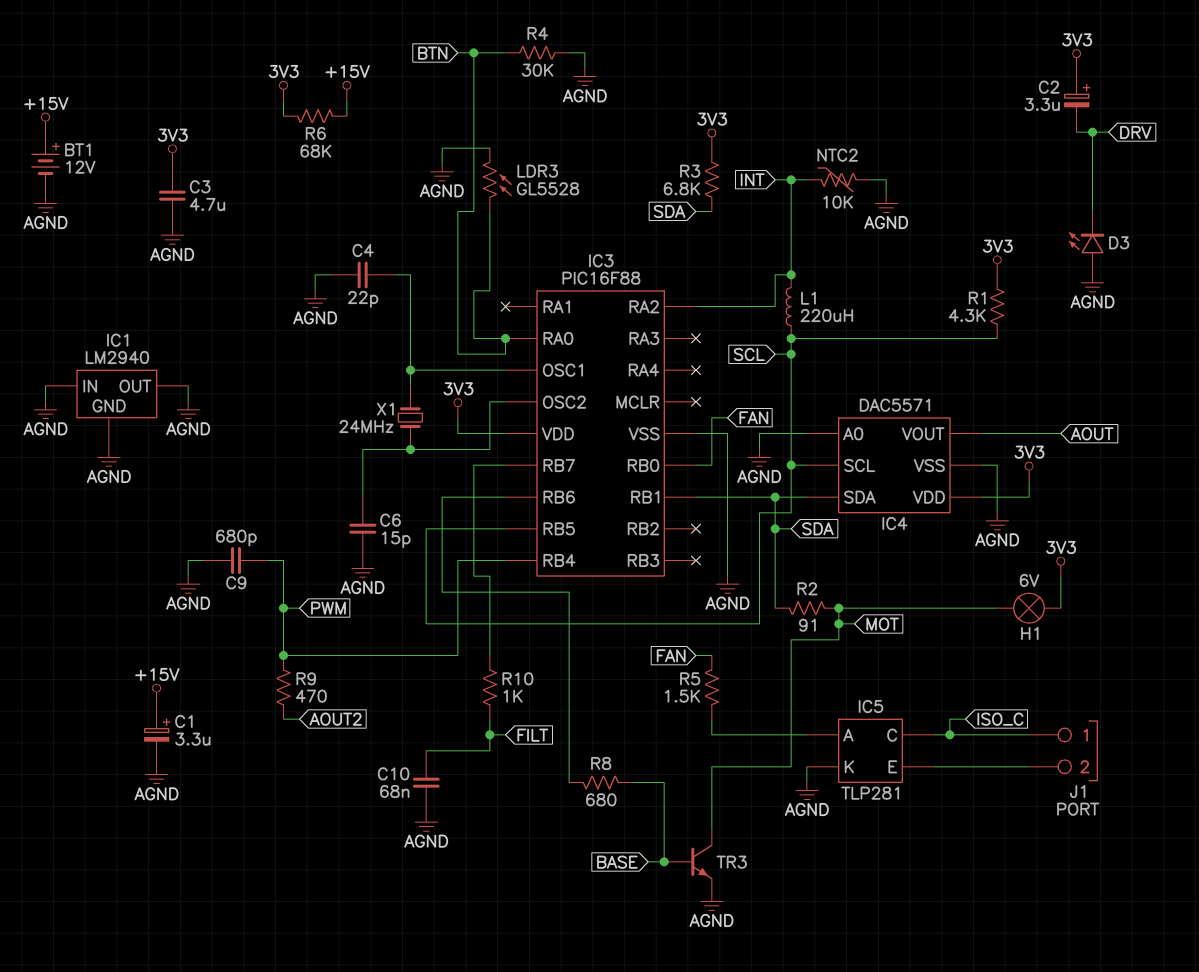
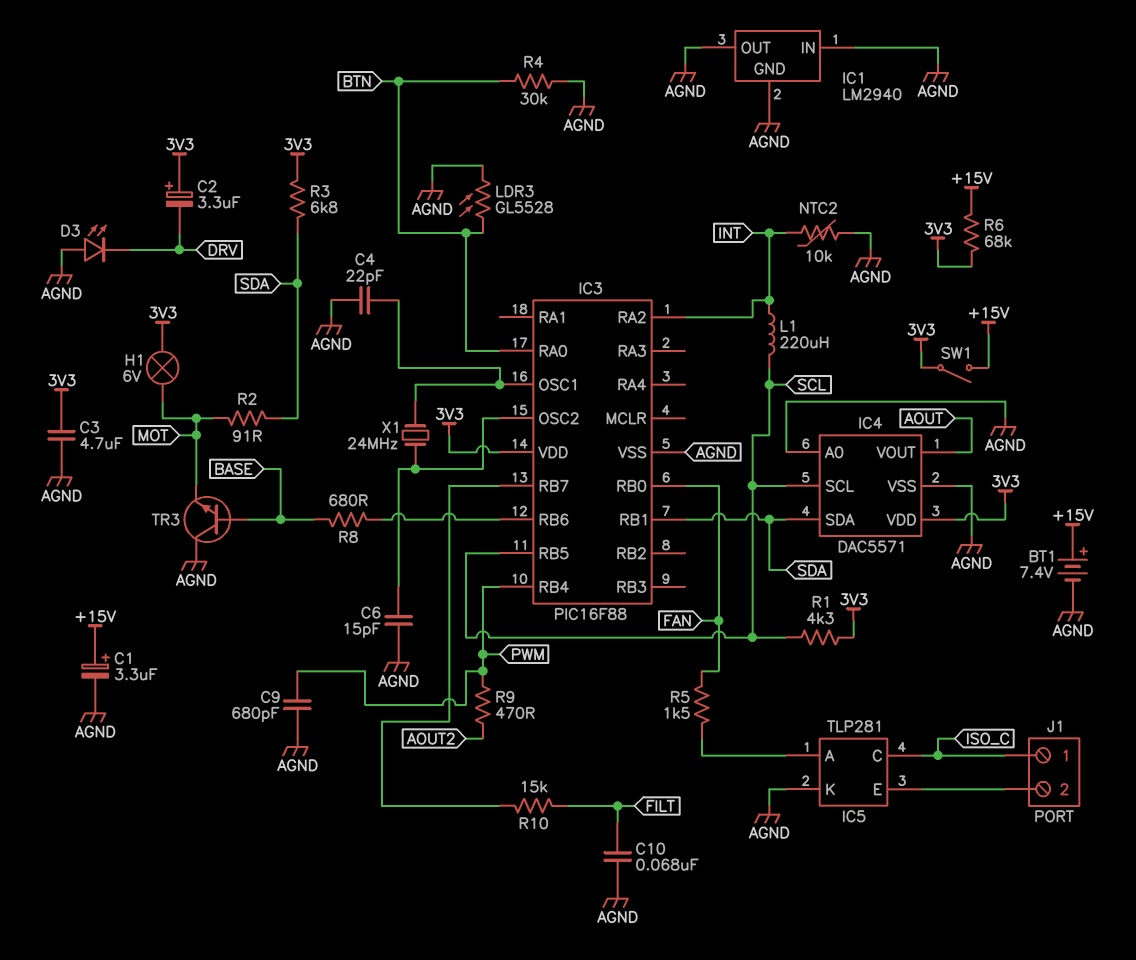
BT1: 12V (plus +15V, minus AGND) -> 7.4V (plus +15V, minus AGND)
R10: 1k (FILT, IC3/RB7) -> 15k (FILT, IC3/RB7)
SW1: none -> switch (+15V, 3V3)
TR3: NPN (B BASE, C MOT, E AGND) -> NPN (B BASE, C AGND, E MOT)

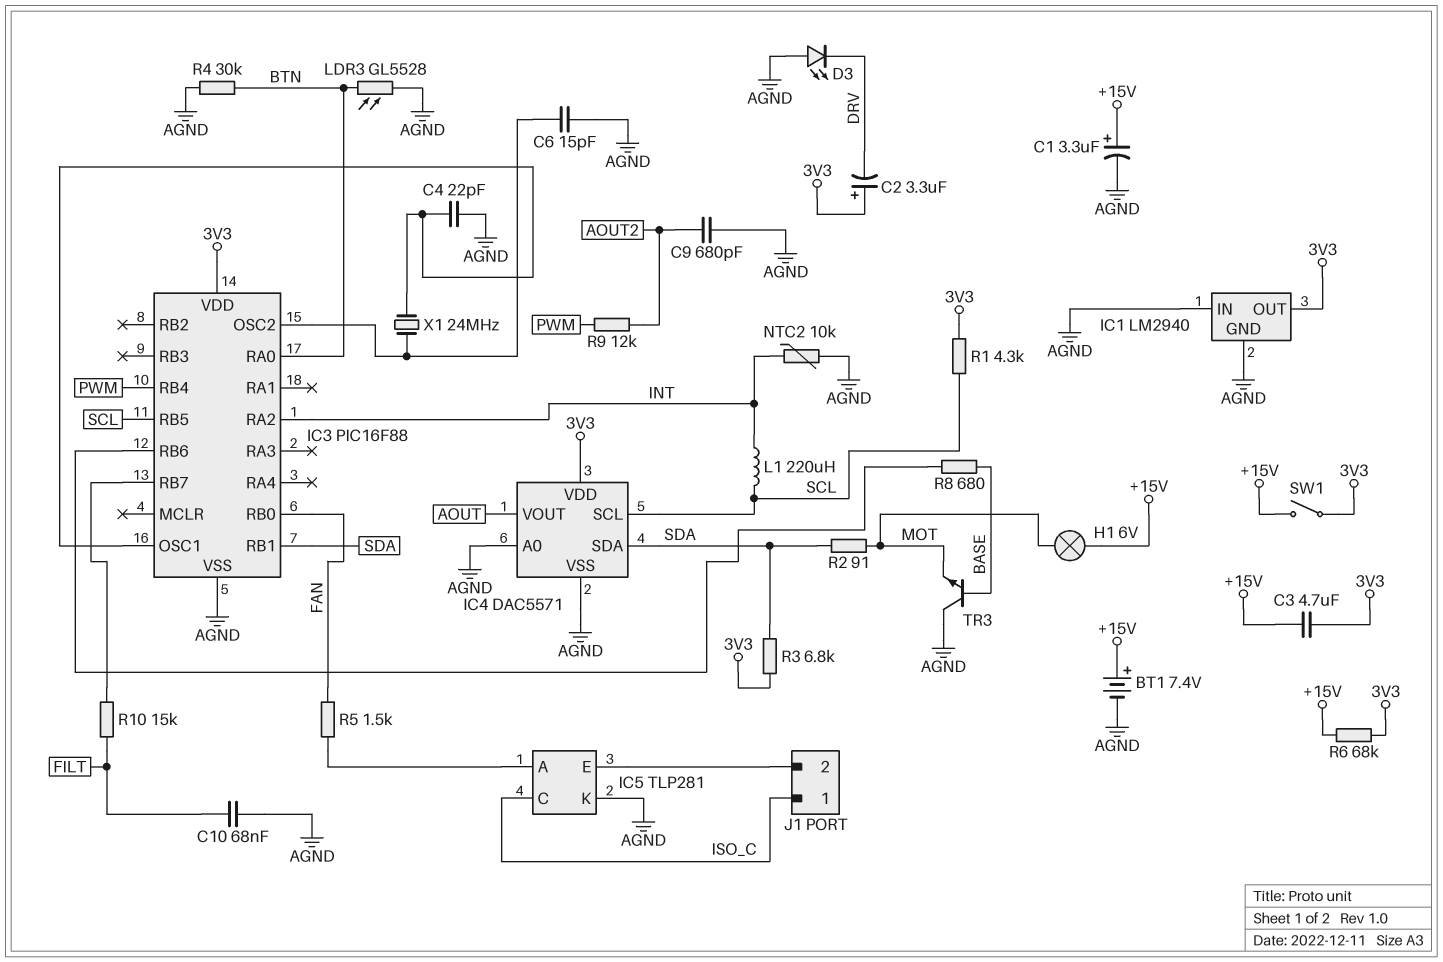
C3: 4.7uF (3V3, AGND) -> 4.7uF (+15V, 3V3)
C9: 680pF (AGND, PWM) -> 680pF (AGND, AOUT2)
H1: lamp 6V (3V3, MOT) -> lamp 6V (+15V, MOT)
IC1 pin OUT: AGND -> 3V3
R9: 470 (AOUT2, PWM) -> 12k (AOUT2, PWM)

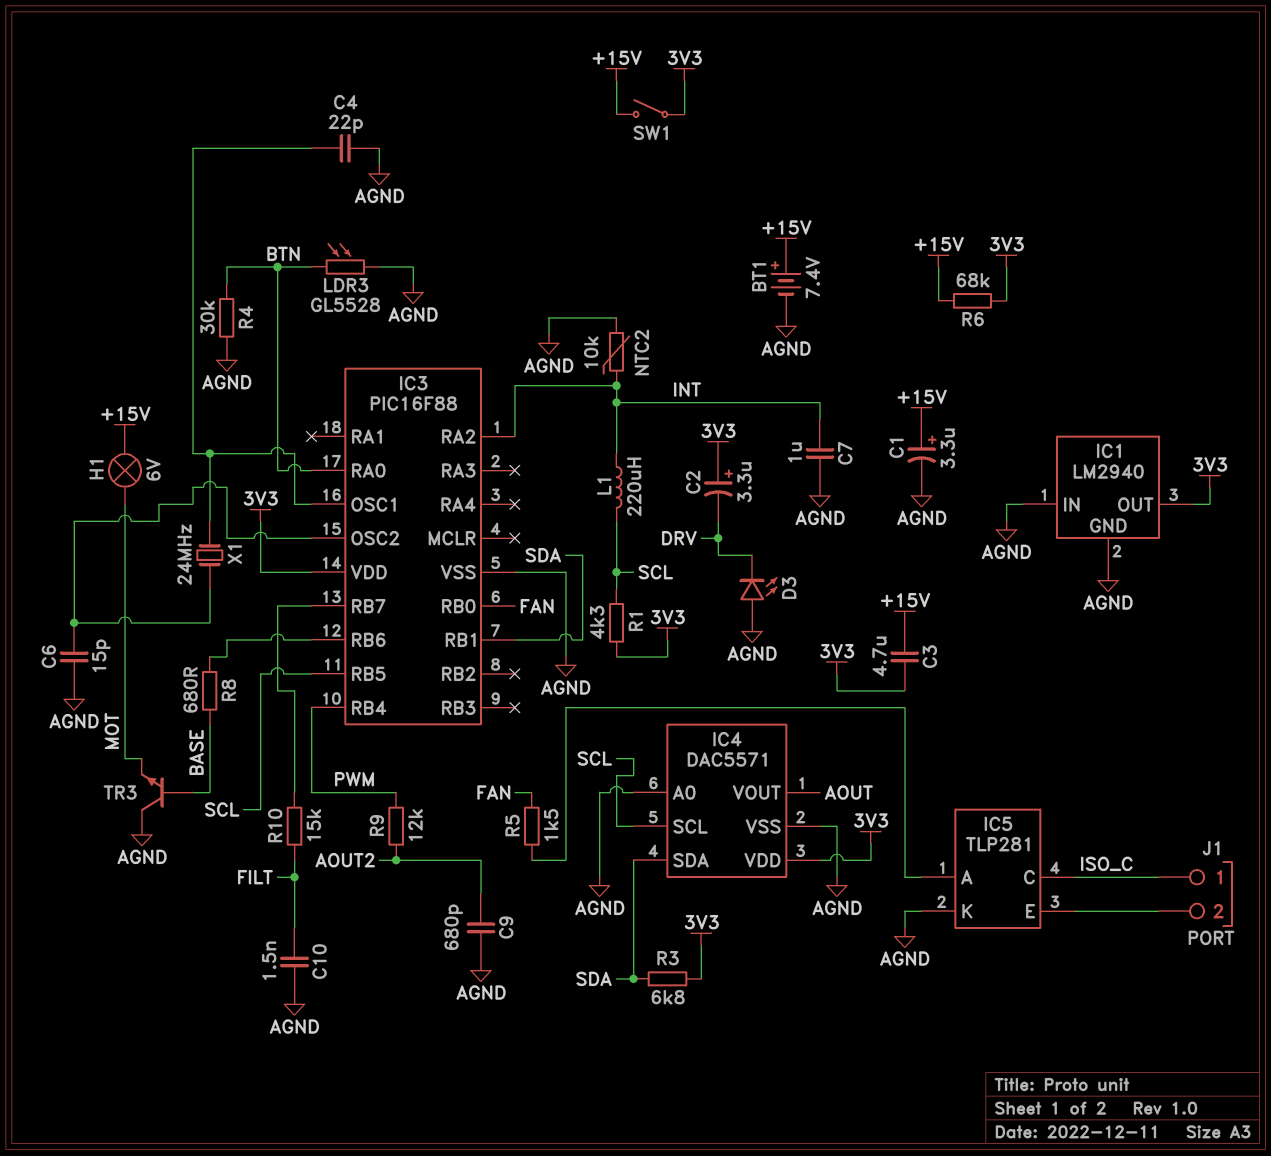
C7: none -> 1uF (AGND, INT)
C10: 68nF (AGND, FILT) -> 1.5nF (AGND, FILT)
R2: 91 (MOT, SDA) -> none

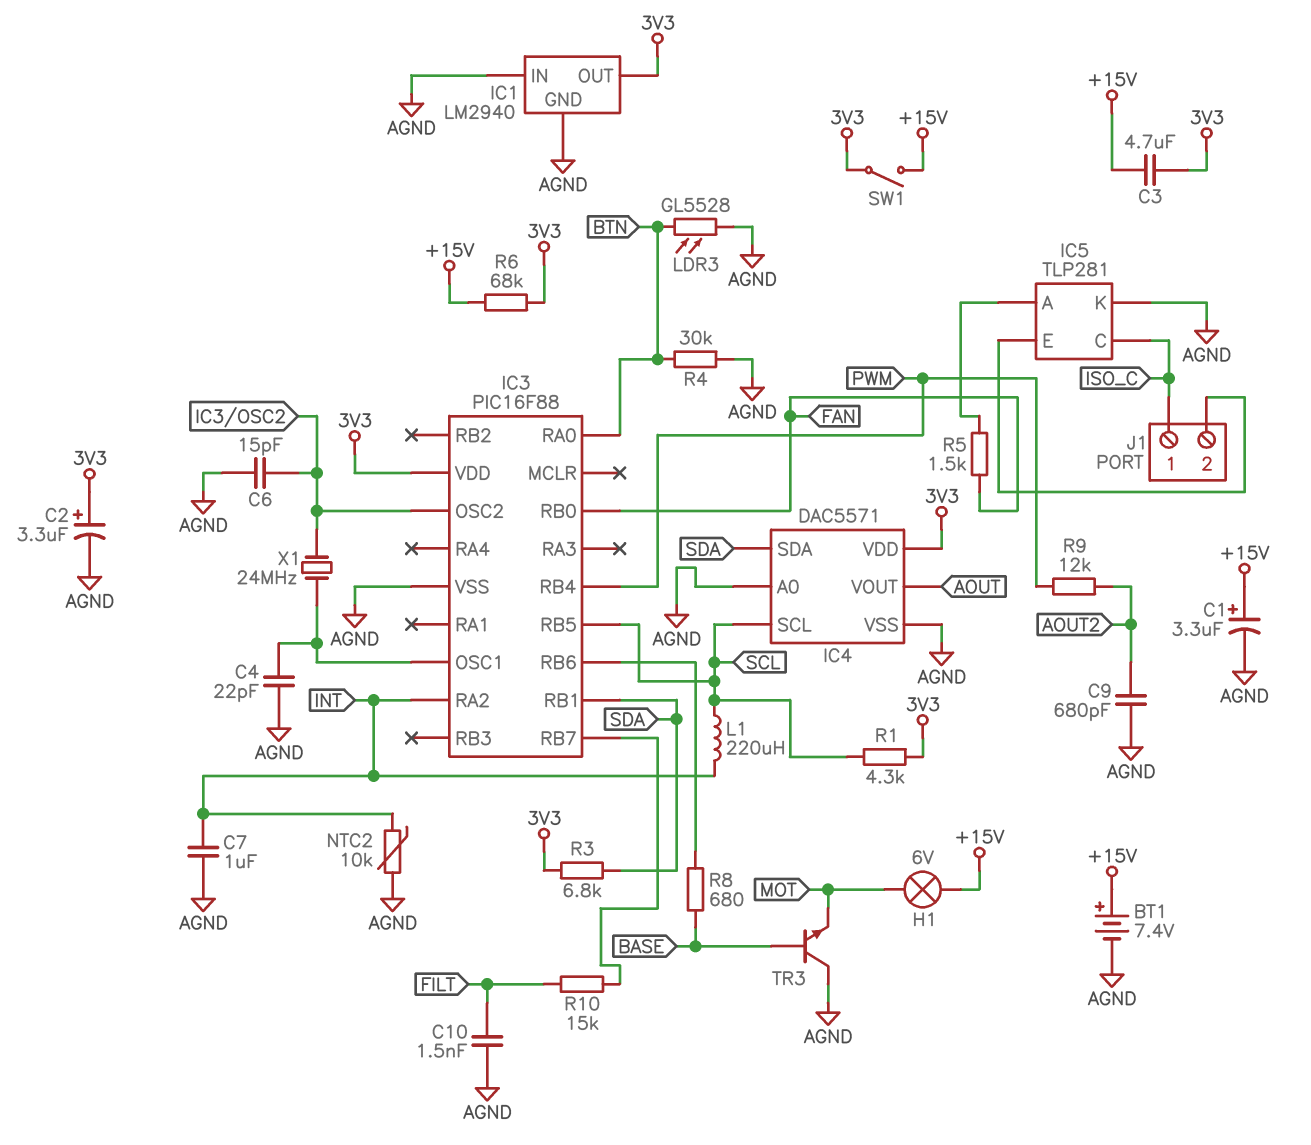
C2: 3.3uF (plus 3V3, minus DRV) -> 3.3uF (plus 3V3, minus AGND)
D3: LED (A AGND, K DRV) -> none

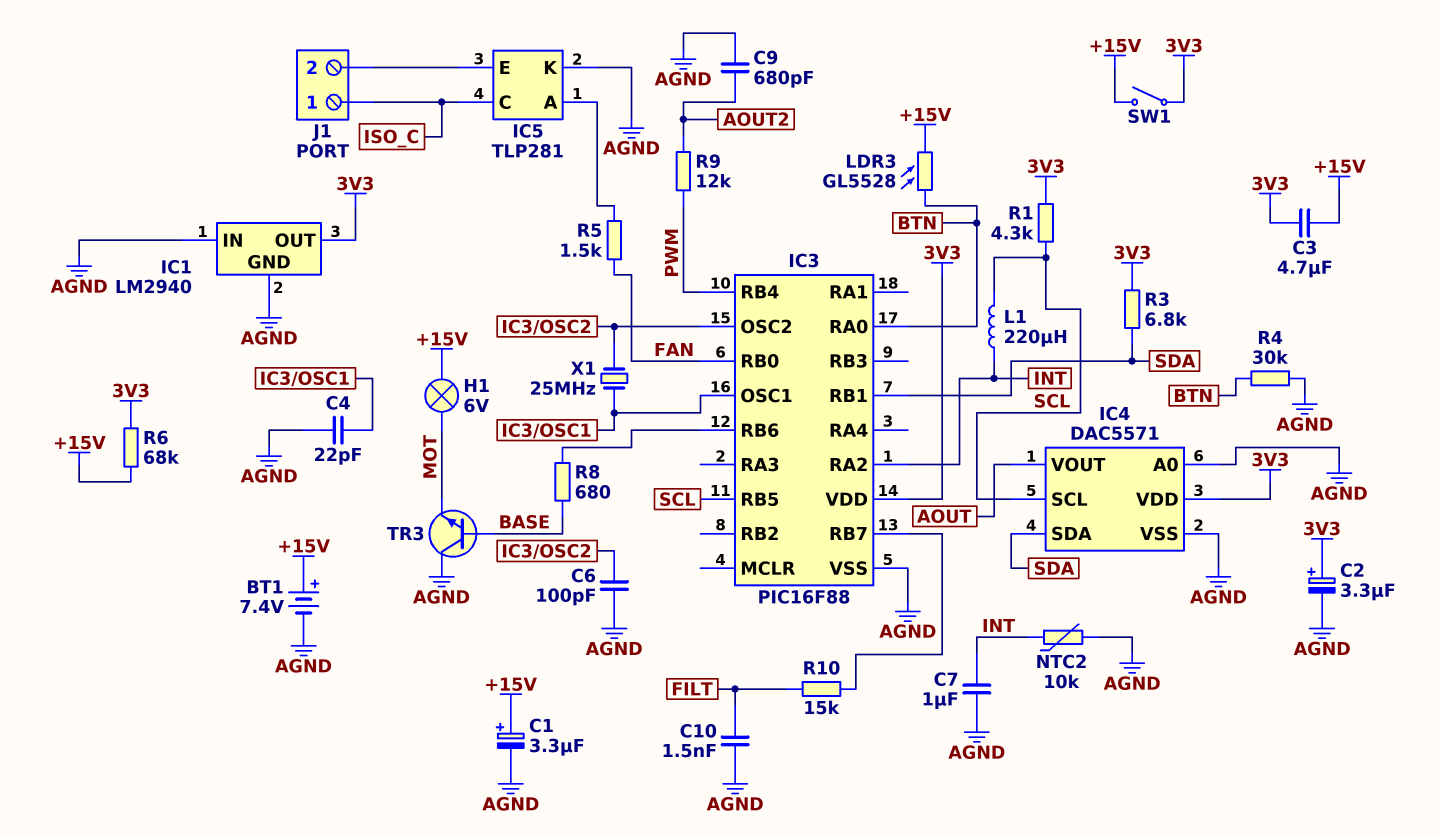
C6: 15pF (AGND, IC3/OSC2) -> 100pF (AGND, IC3/OSC2)
LDR3: GL5528 (AGND, BTN) -> GL5528 (+15V, BTN)
X1: 24MHz (IC3/OSC1, IC3/OSC2) -> 25MHz (IC3/OSC1, IC3/OSC2)

